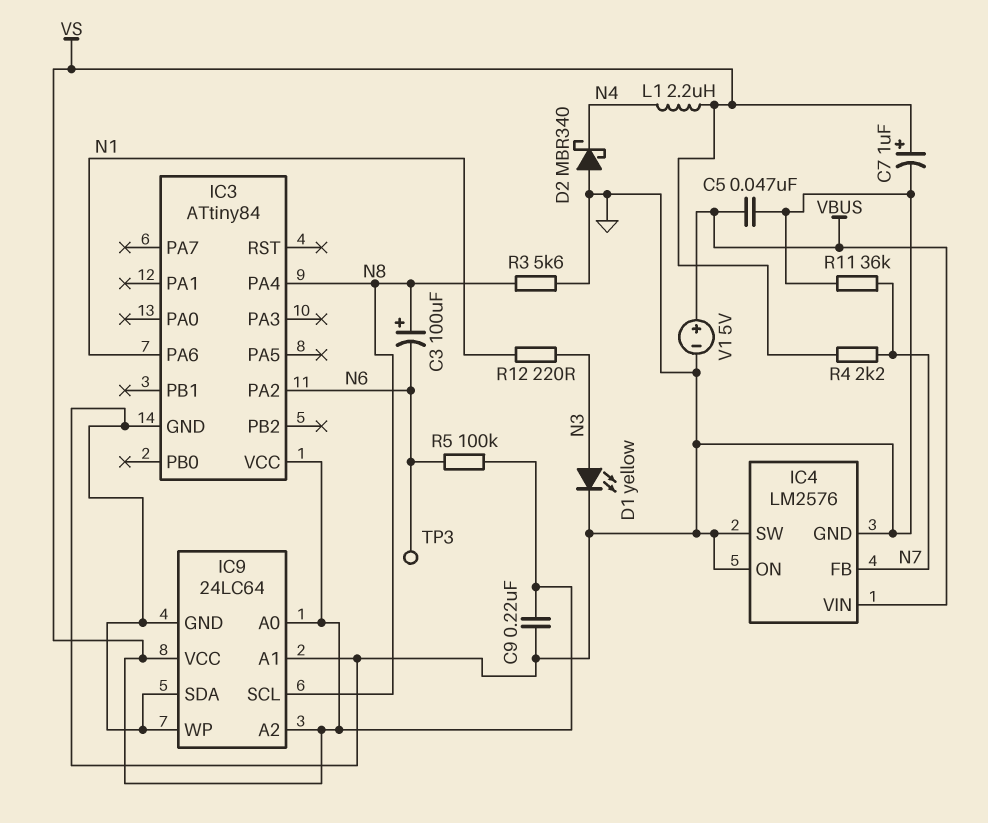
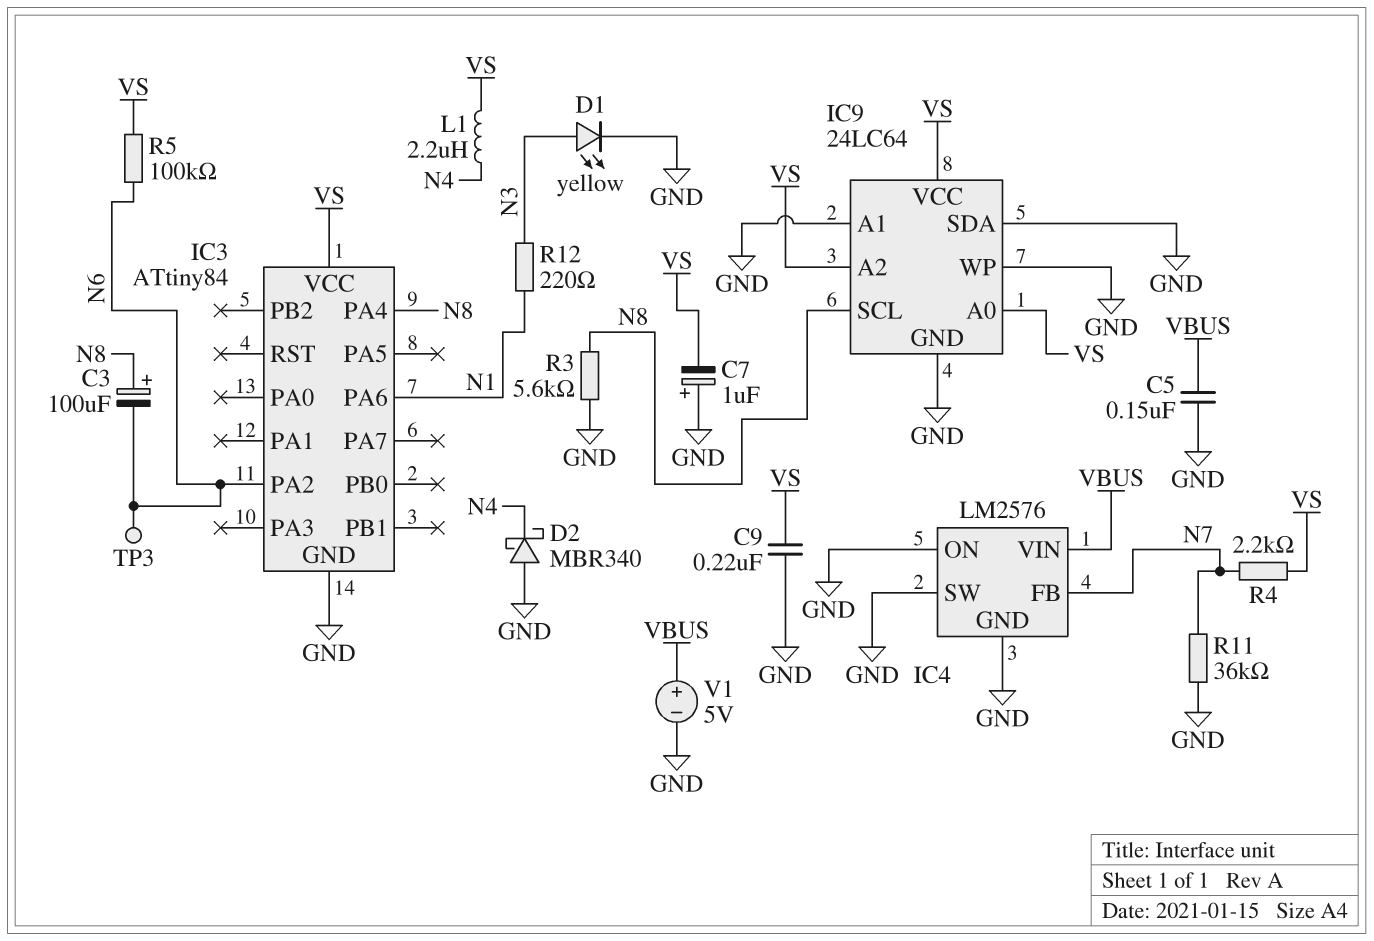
C5: 47nF (GND, VBUS) -> 150nF (GND, VBUS)
C7: 1uF (plus VS, minus GND) -> 1uF (plus GND, minus VS)

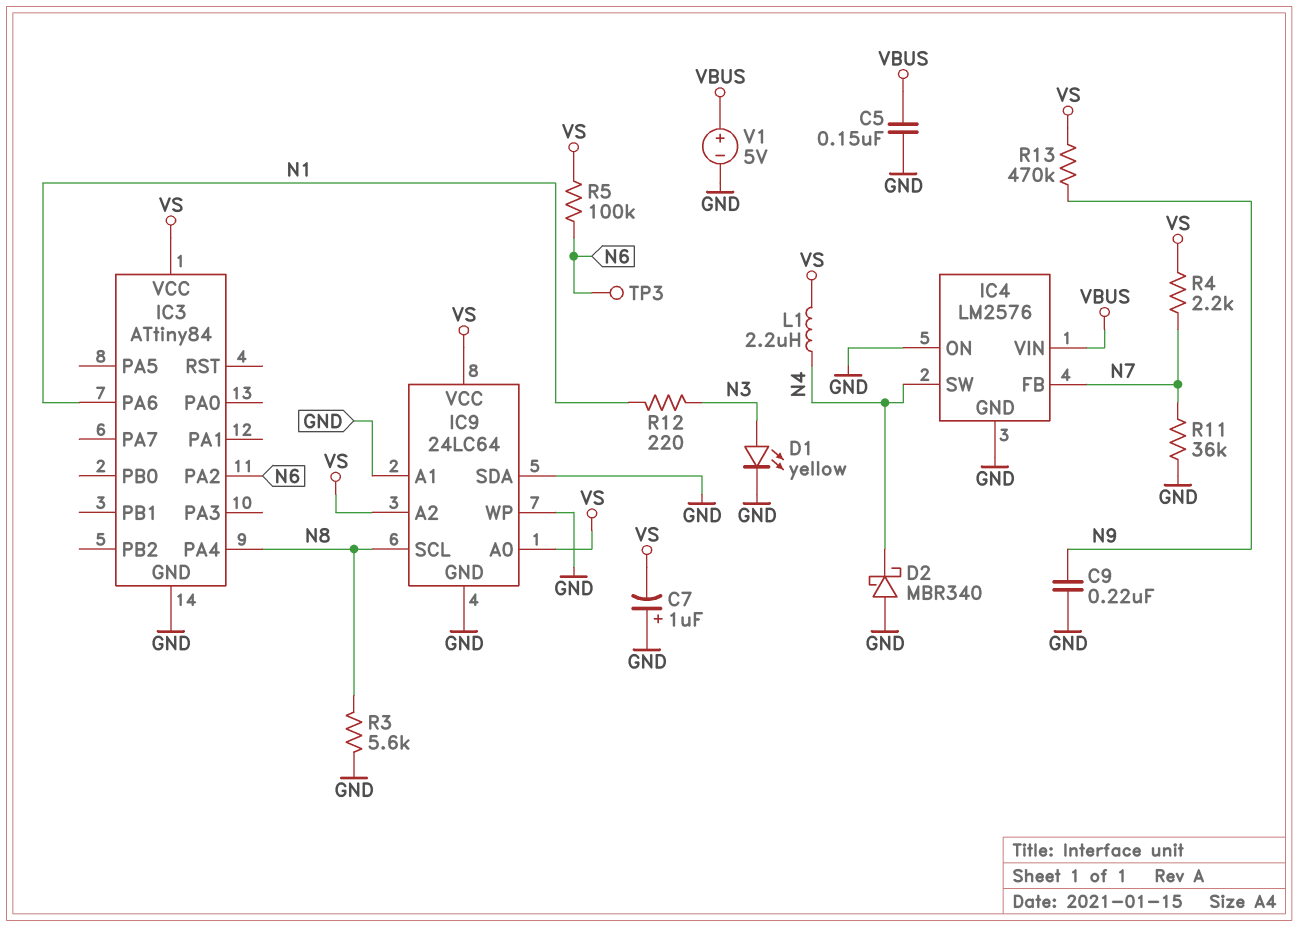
C3: 100uF (plus N8, minus N6) -> none
C9: 220nF (GND, VS) -> 220nF (GND, N9)
IC4 pin SW: GND -> N4
R13: none -> 470k (N9, VS)

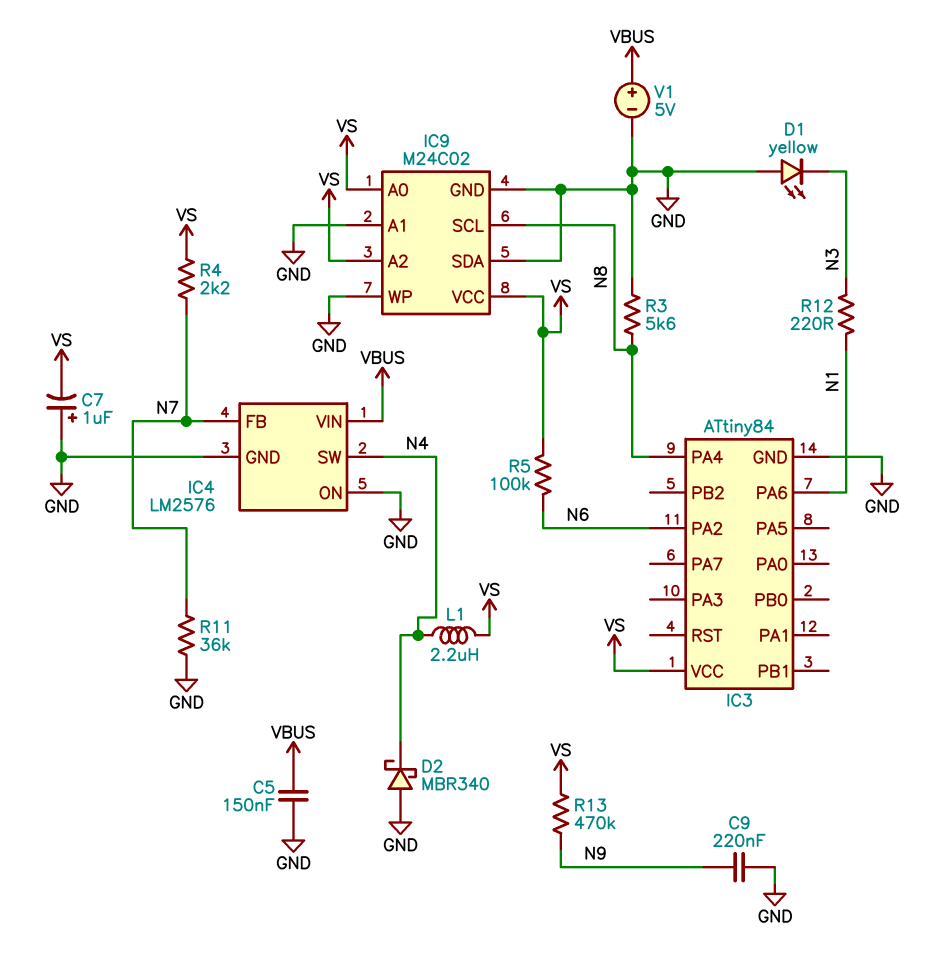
D1: LED yellow (A N3, K GND) -> LED yellow (A GND, K N3)
IC9: 24LC64 -> M24C02
TP3: test point (N6) -> none

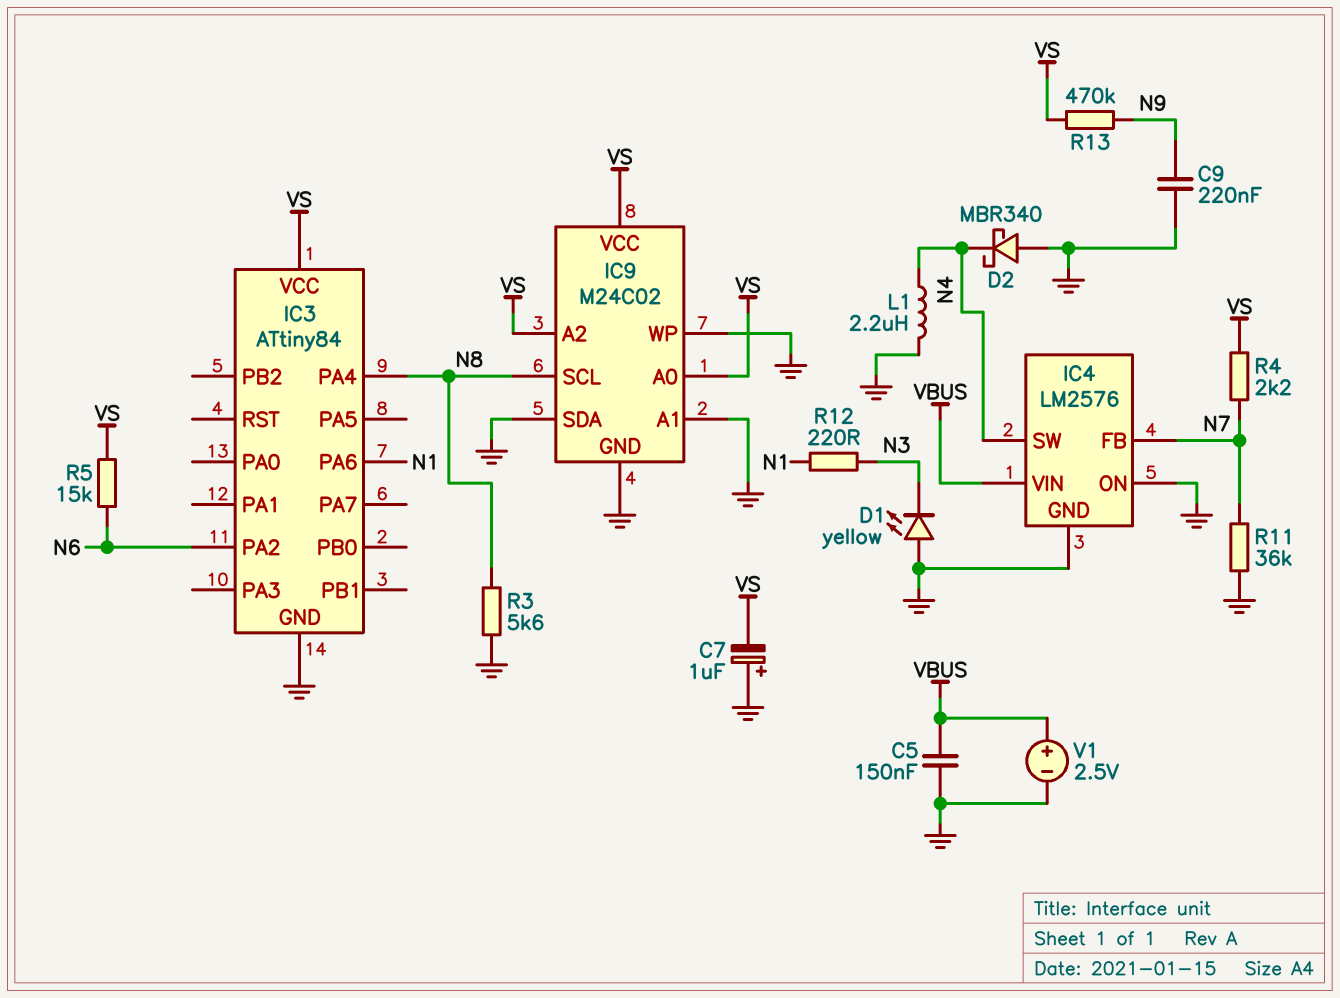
L1: 2.2uH (N4, VS) -> 2.2uH (GND, N4)
R5: 100k (N6, VS) -> 15k (N6, VS)
V1: 5V (plus VBUS, minus GND) -> 2.5V (plus VBUS, minus GND)

